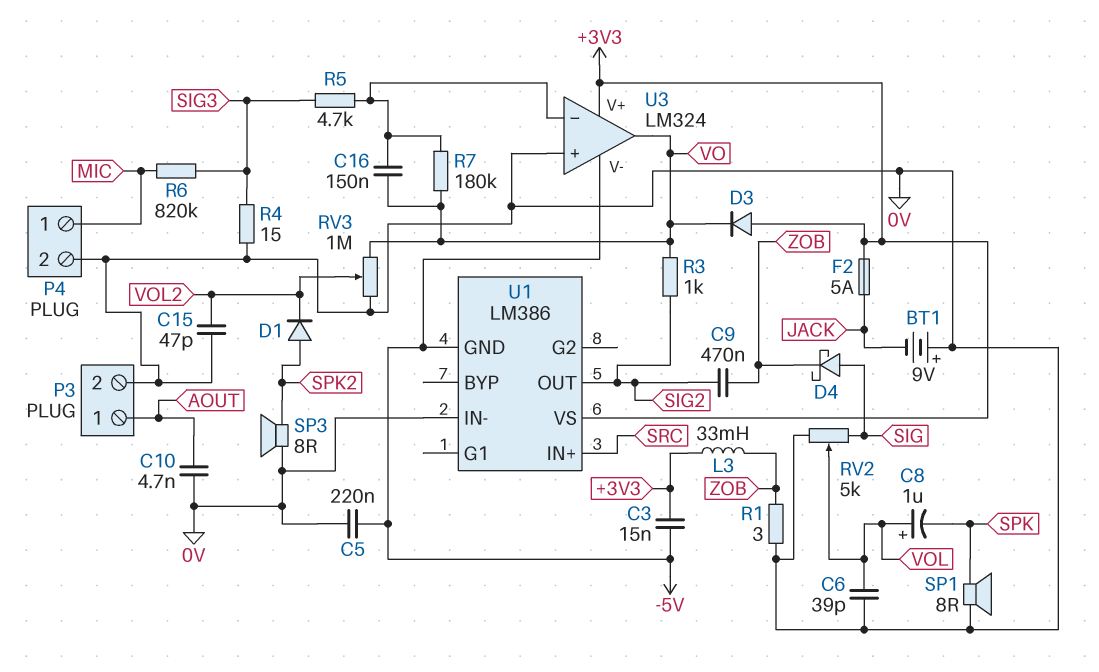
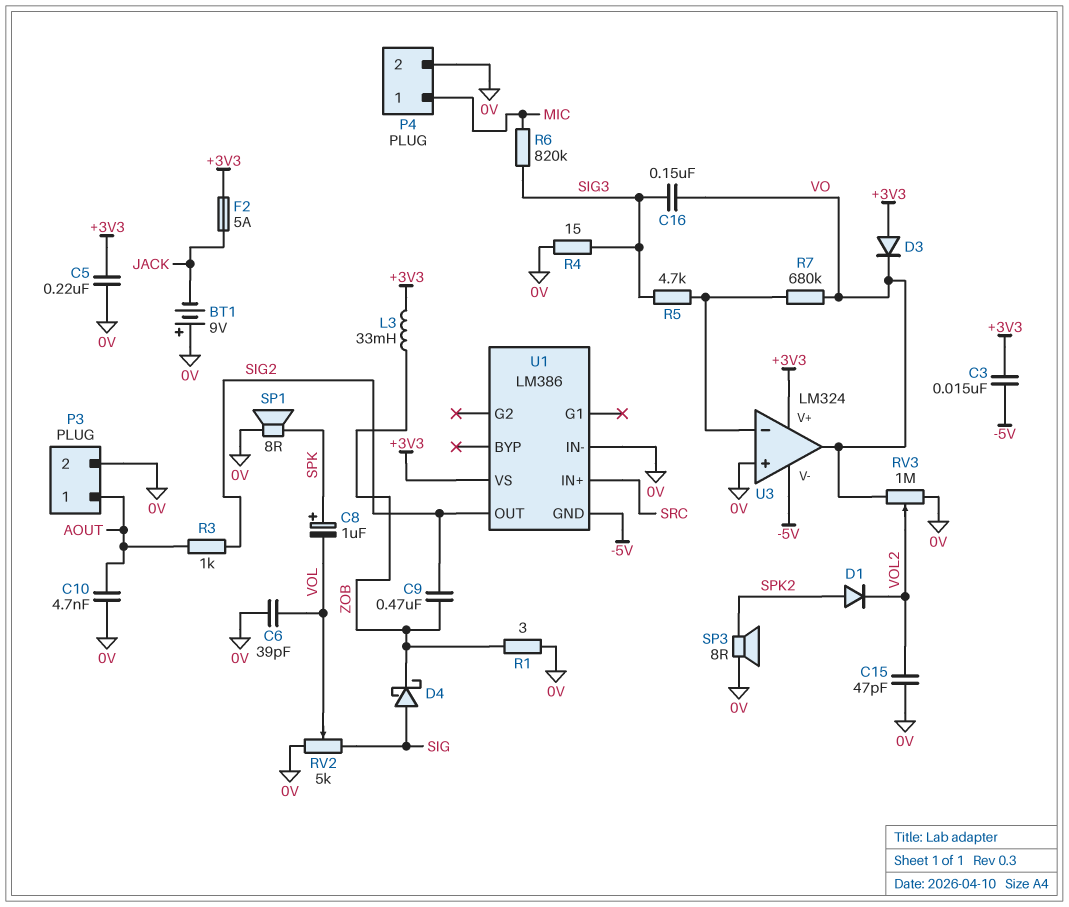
C5: 220nF (-5V, 0V) -> 220nF (+3V3, 0V)
C8: 1uF (plus VOL, minus SPK) -> 1uF (plus SPK, minus VOL)
C16: 150nF (U3/in-, VO) -> 150nF (SIG3, VO)
R3: 1k (SIG2, VO) -> 1k (AOUT, SIG2)
R7: 180k (U3/in-, VO) -> 680k (U3/in-, VO)

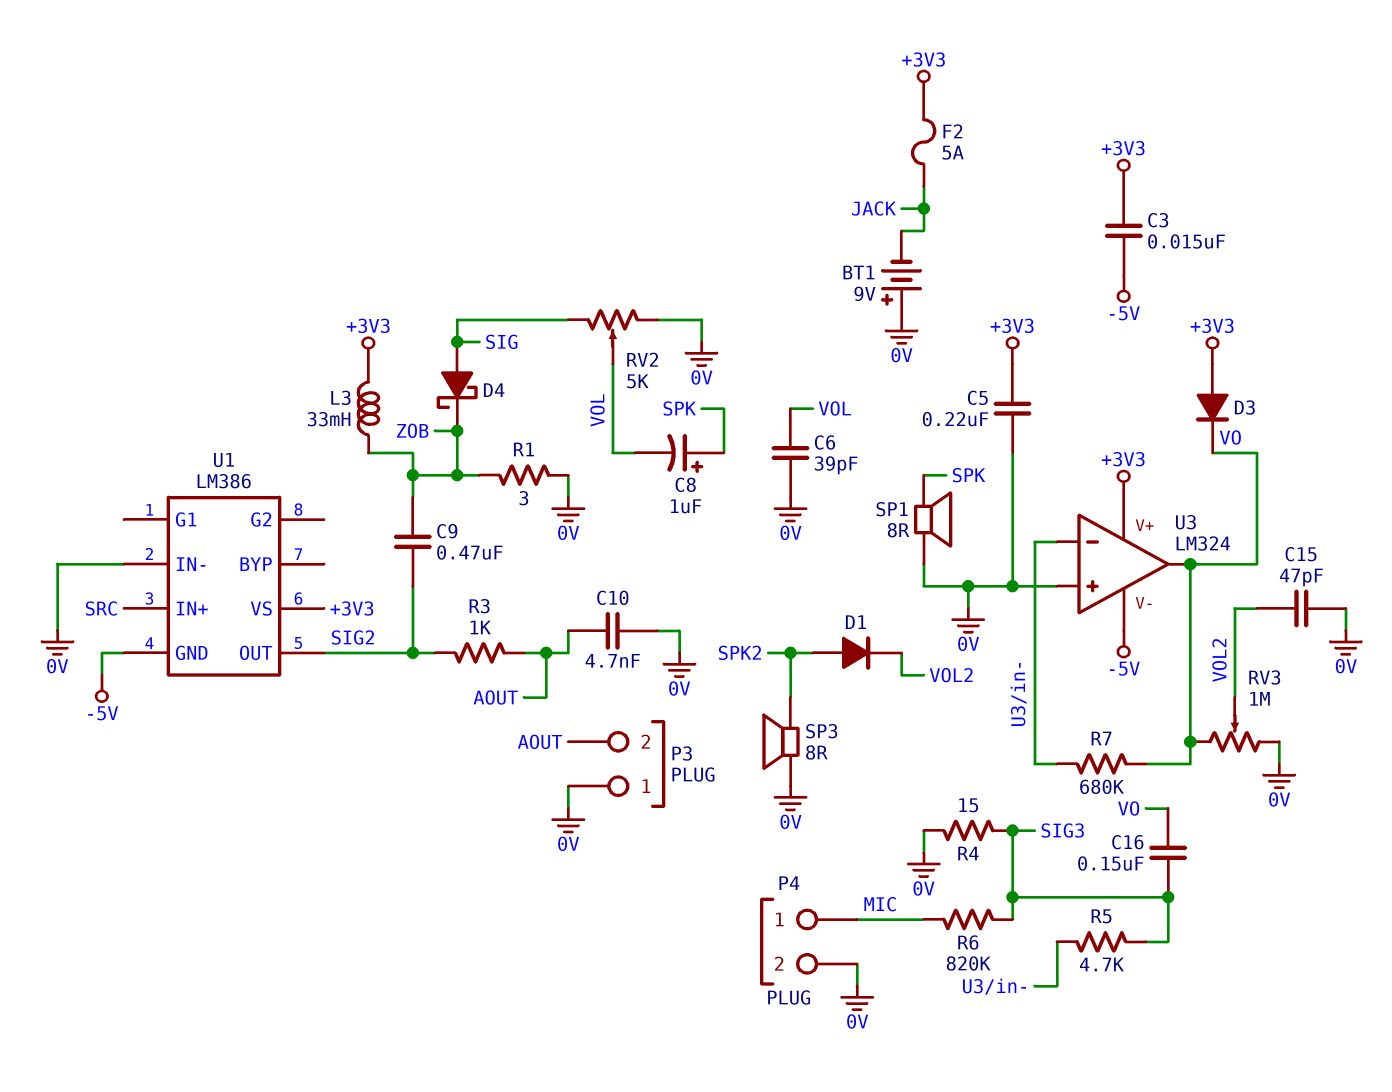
P3 pin 1: AOUT -> 0V
P3 pin 2: 0V -> AOUT

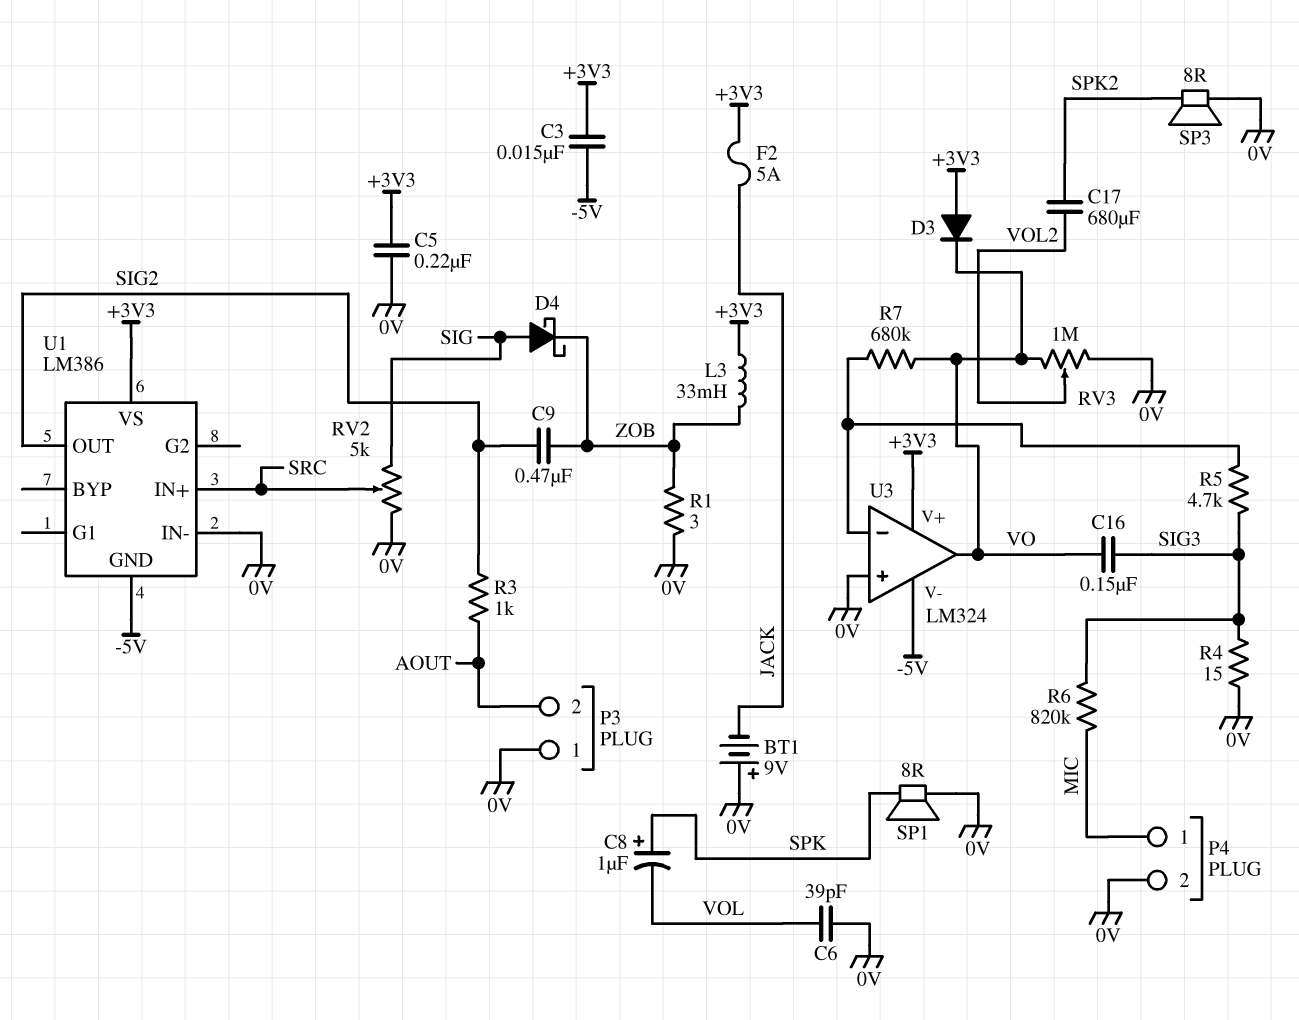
C10: 4.7nF (0V, AOUT) -> none
C15: 47pF (0V, VOL2) -> none
C17: none -> 680uF (SPK2, VOL2)
D1: diode (A SPK2, K VOL2) -> none
RV2: 5k (0V, SIG, wiper VOL) -> 5k (0V, SIG, wiper SRC)

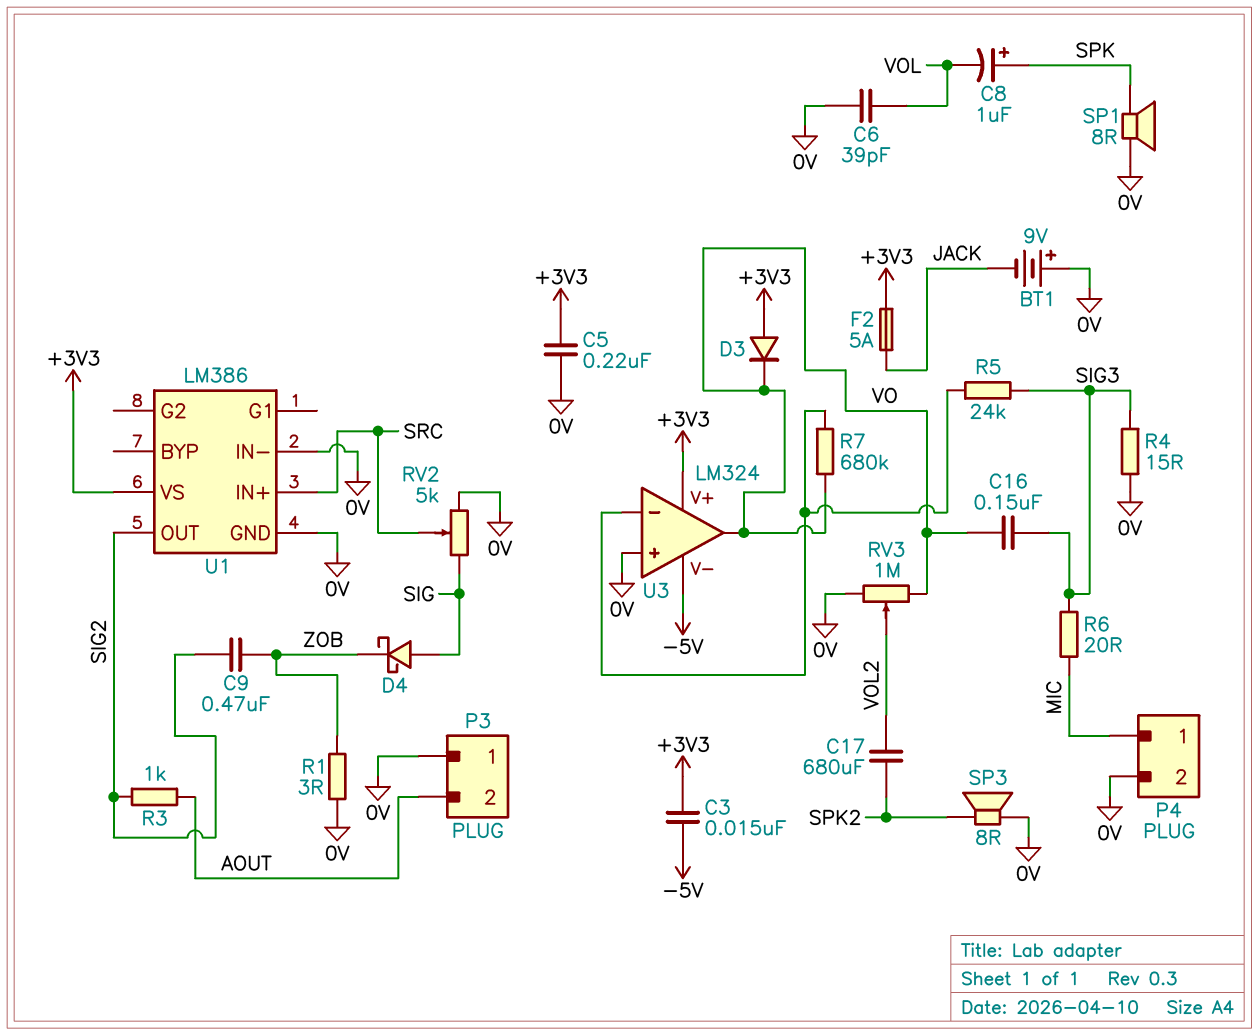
L3: 33mH (+3V3, ZOB) -> none
R5: 4.7k (SIG3, U3/in-) -> 24k (SIG3, U3/in-)
R6: 820k (MIC, SIG3) -> 20 (MIC, SIG3)
U1 pin GND: -5V -> 0V

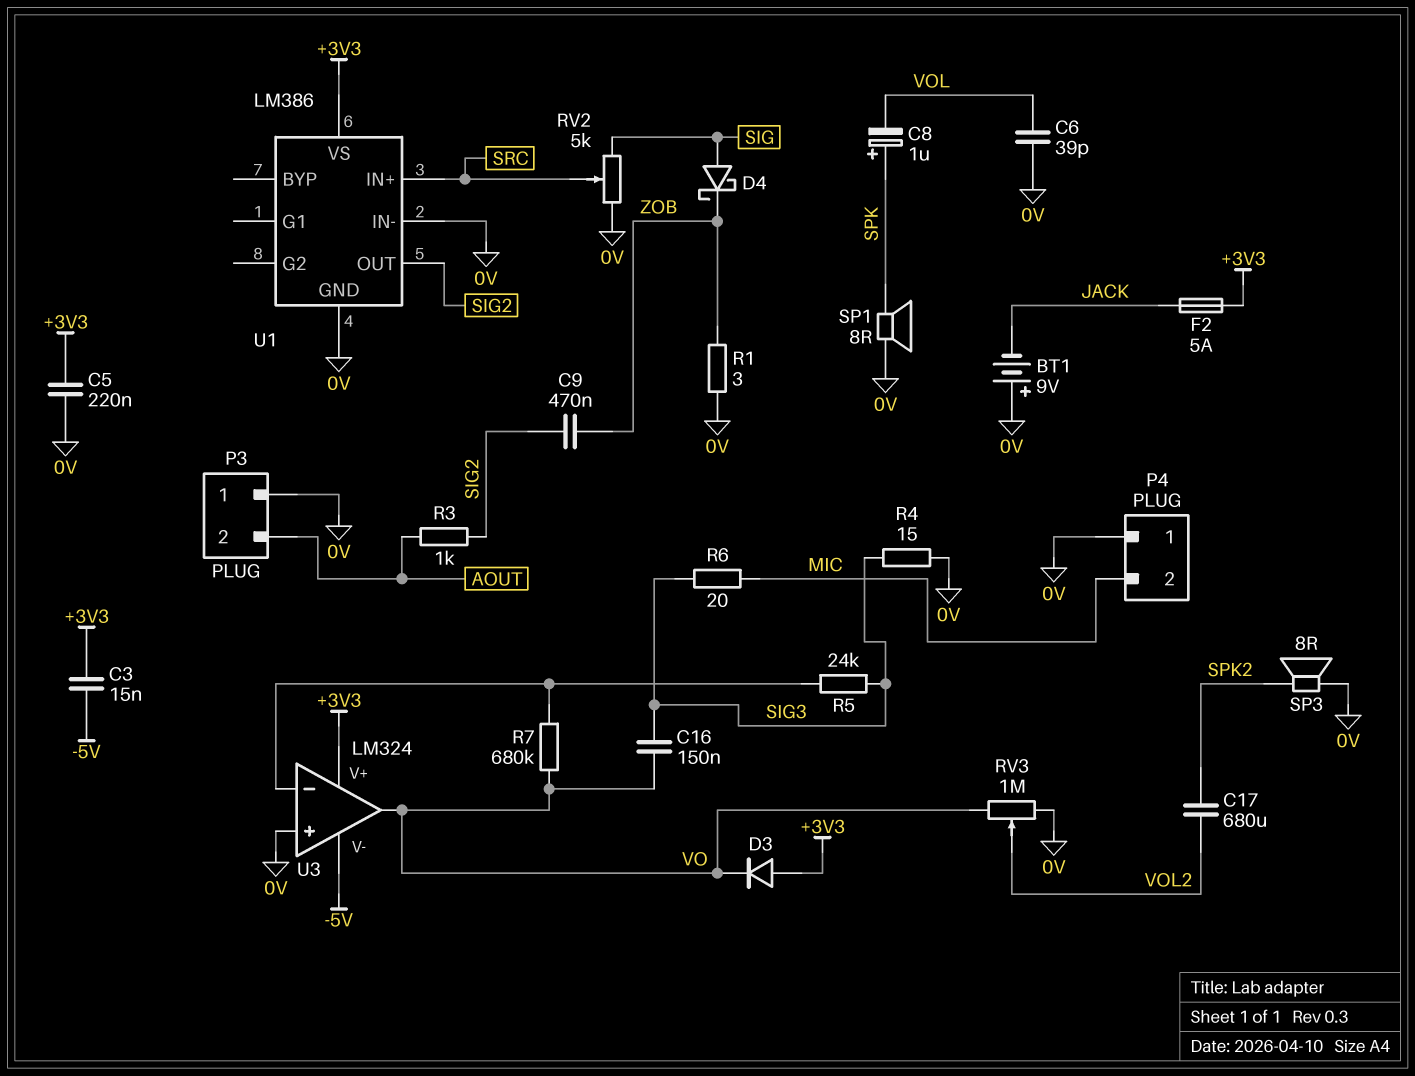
P4 pin 1: MIC -> 0V
P4 pin 2: 0V -> MIC

